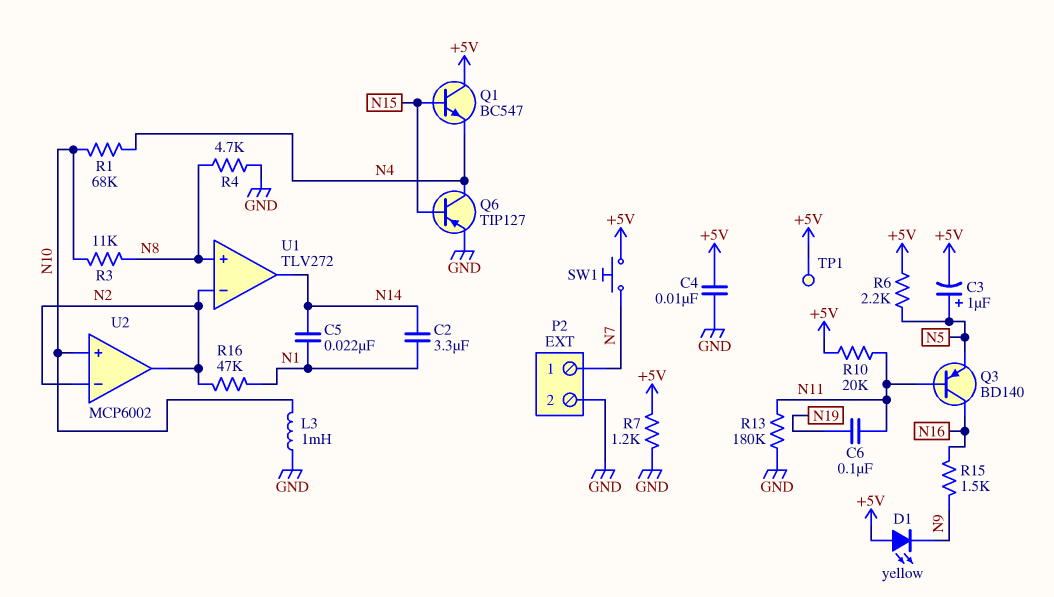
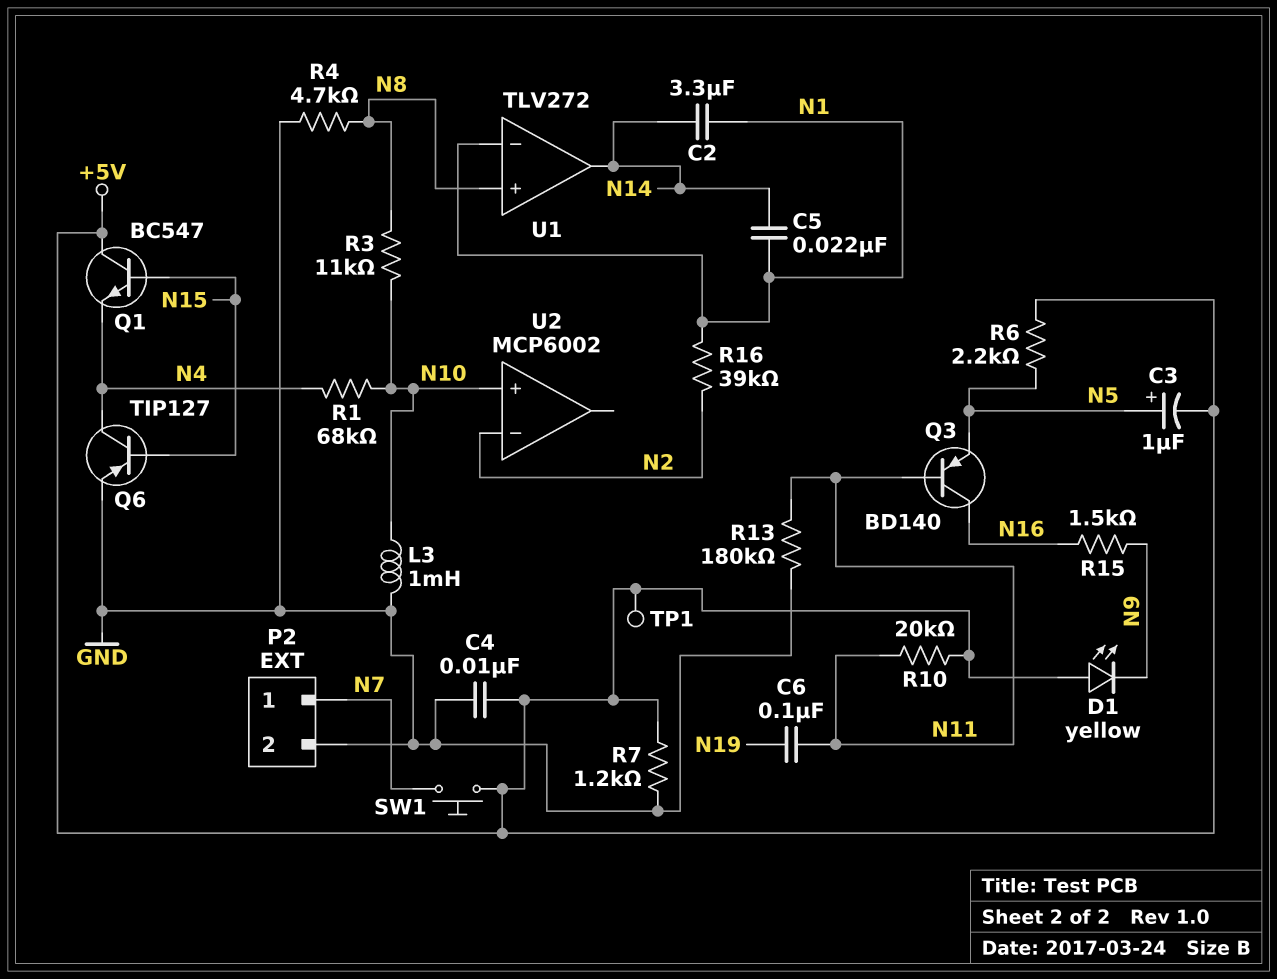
R16: 47k (N1, N2) -> 39k (N1, N2)
U1 pin in-: N2 -> N1
U2 pin out: N2 -> none

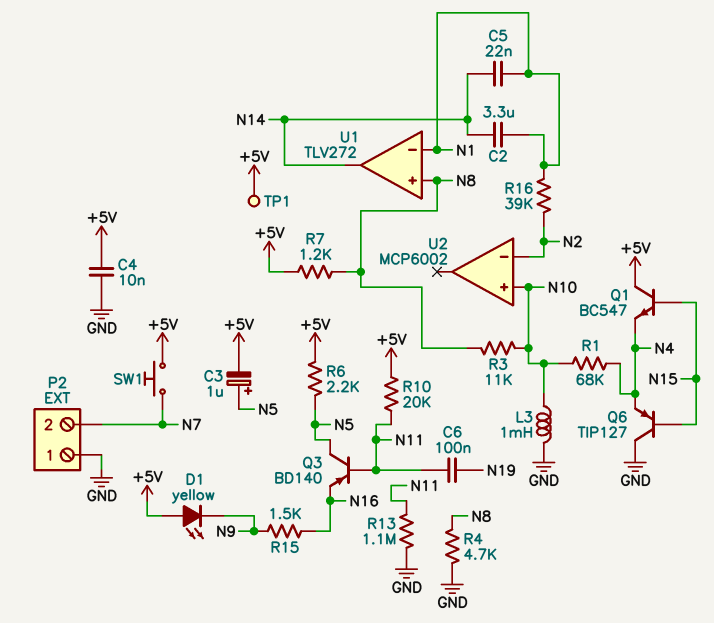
P2 pin 1: N7 -> GND
P2 pin 2: GND -> N7
Q3: PNP BD140 (B N11, C N16, E N5) -> PNP BD140 (B N11, C N5, E N16)
Q6: PNP TIP127 (B N15, C N4, E GND) -> PNP TIP127 (B N15, C GND, E N4)
R7: 1.2k (+5V, GND) -> 1.2k (+5V, N8)
R13: 180k (GND, N11) -> 1.1M (GND, N11)

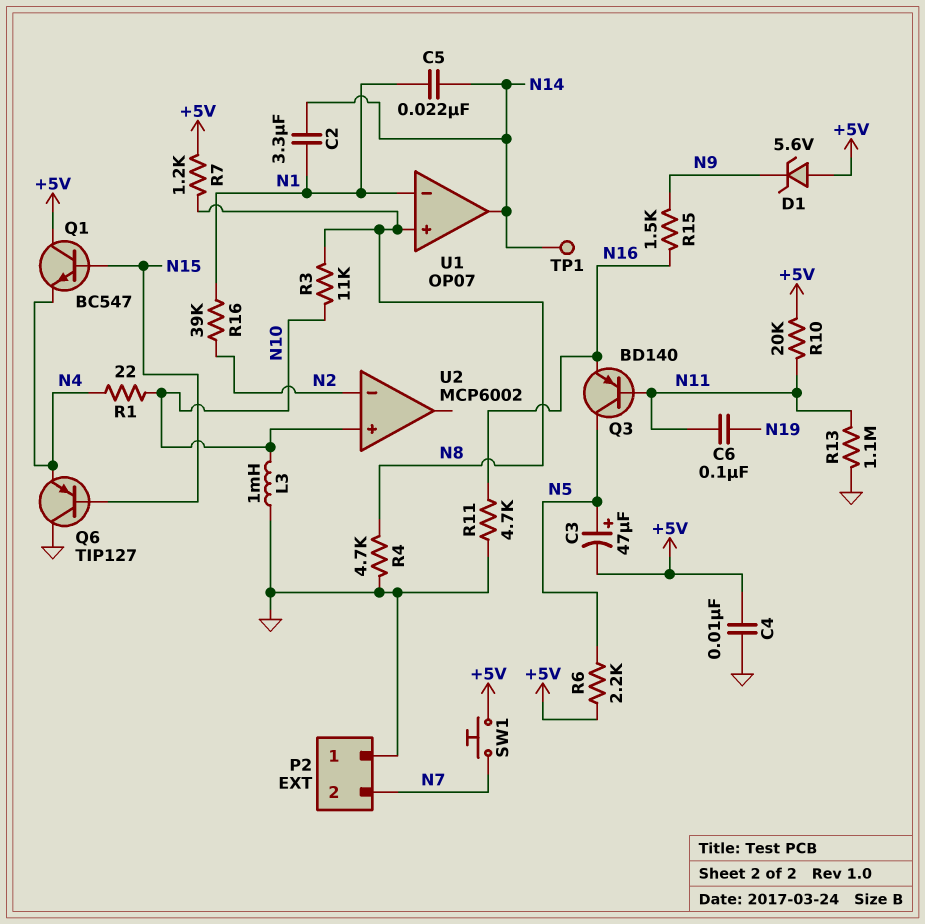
C3: 1uF (plus N5, minus +5V) -> 47uF (plus N5, minus +5V)
D1: LED yellow (A +5V, K N9) -> zener 5.6V (A +5V, K N9)
R1: 68k (N4, N10) -> 22 (N4, N10)
R11: none -> 4.7k (GND, N16)
TP1: test point (+5V) -> test point (N14)
U1: TLV272 -> OP07

